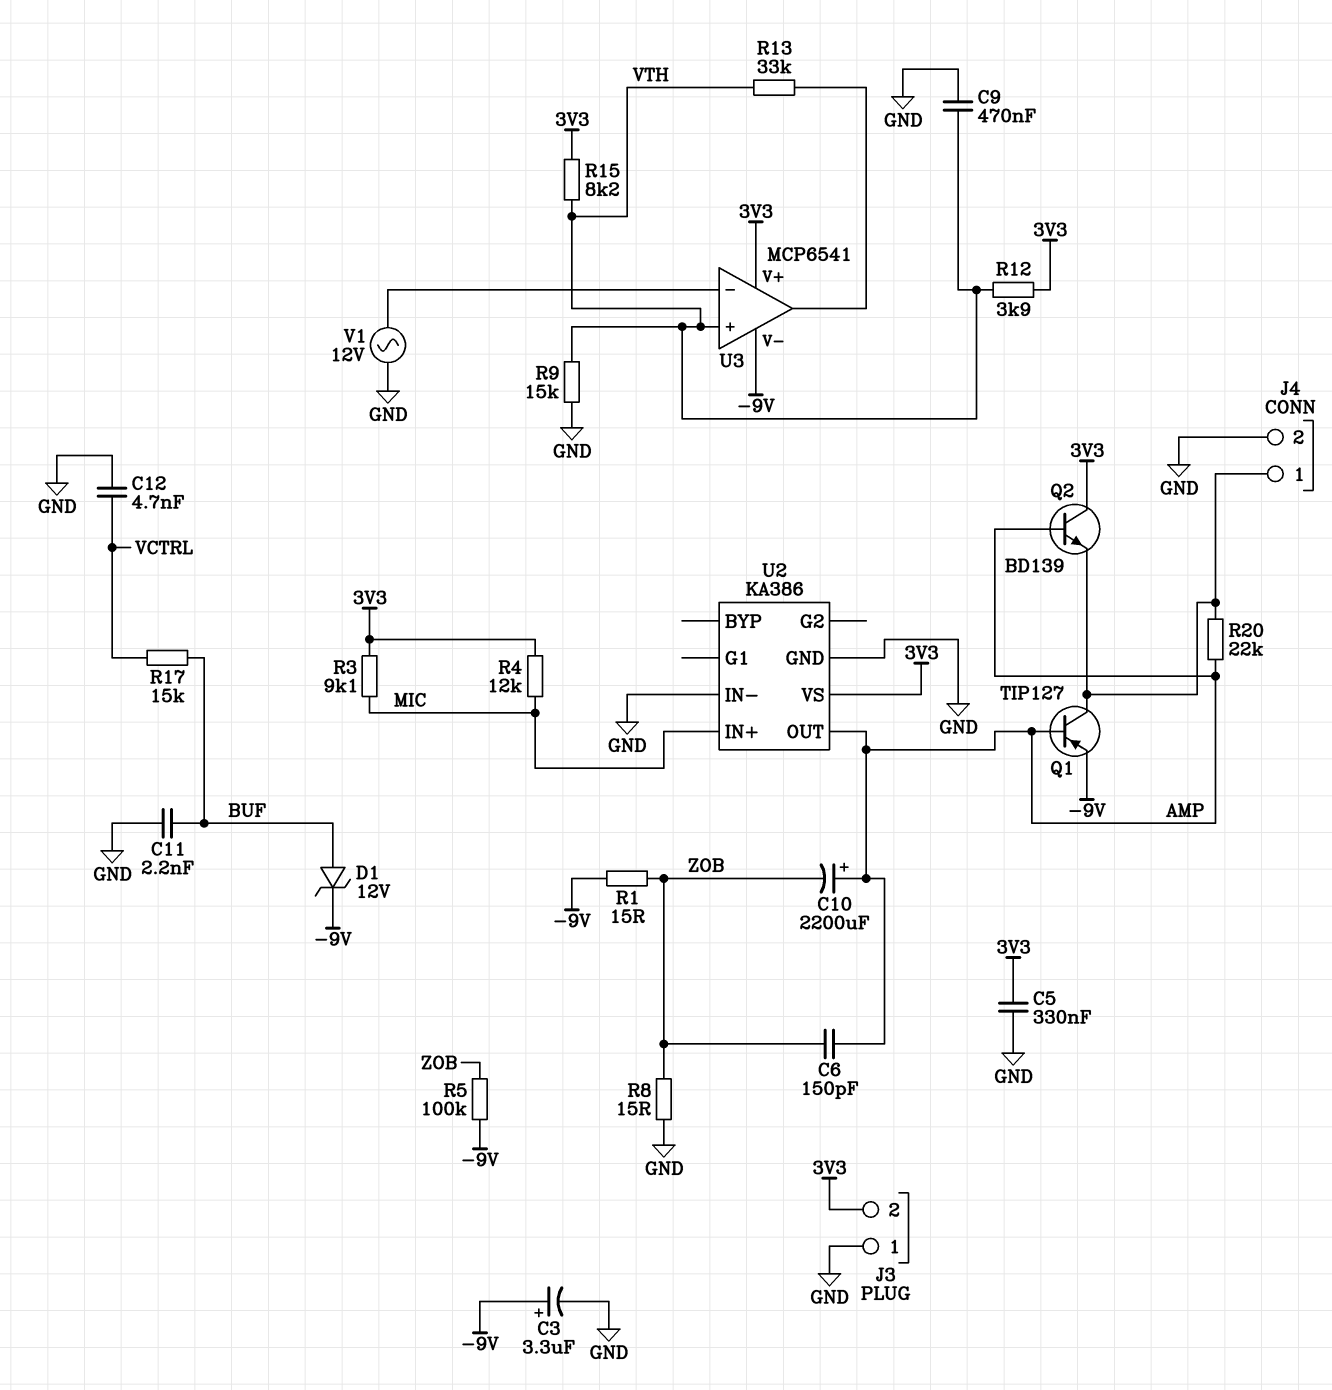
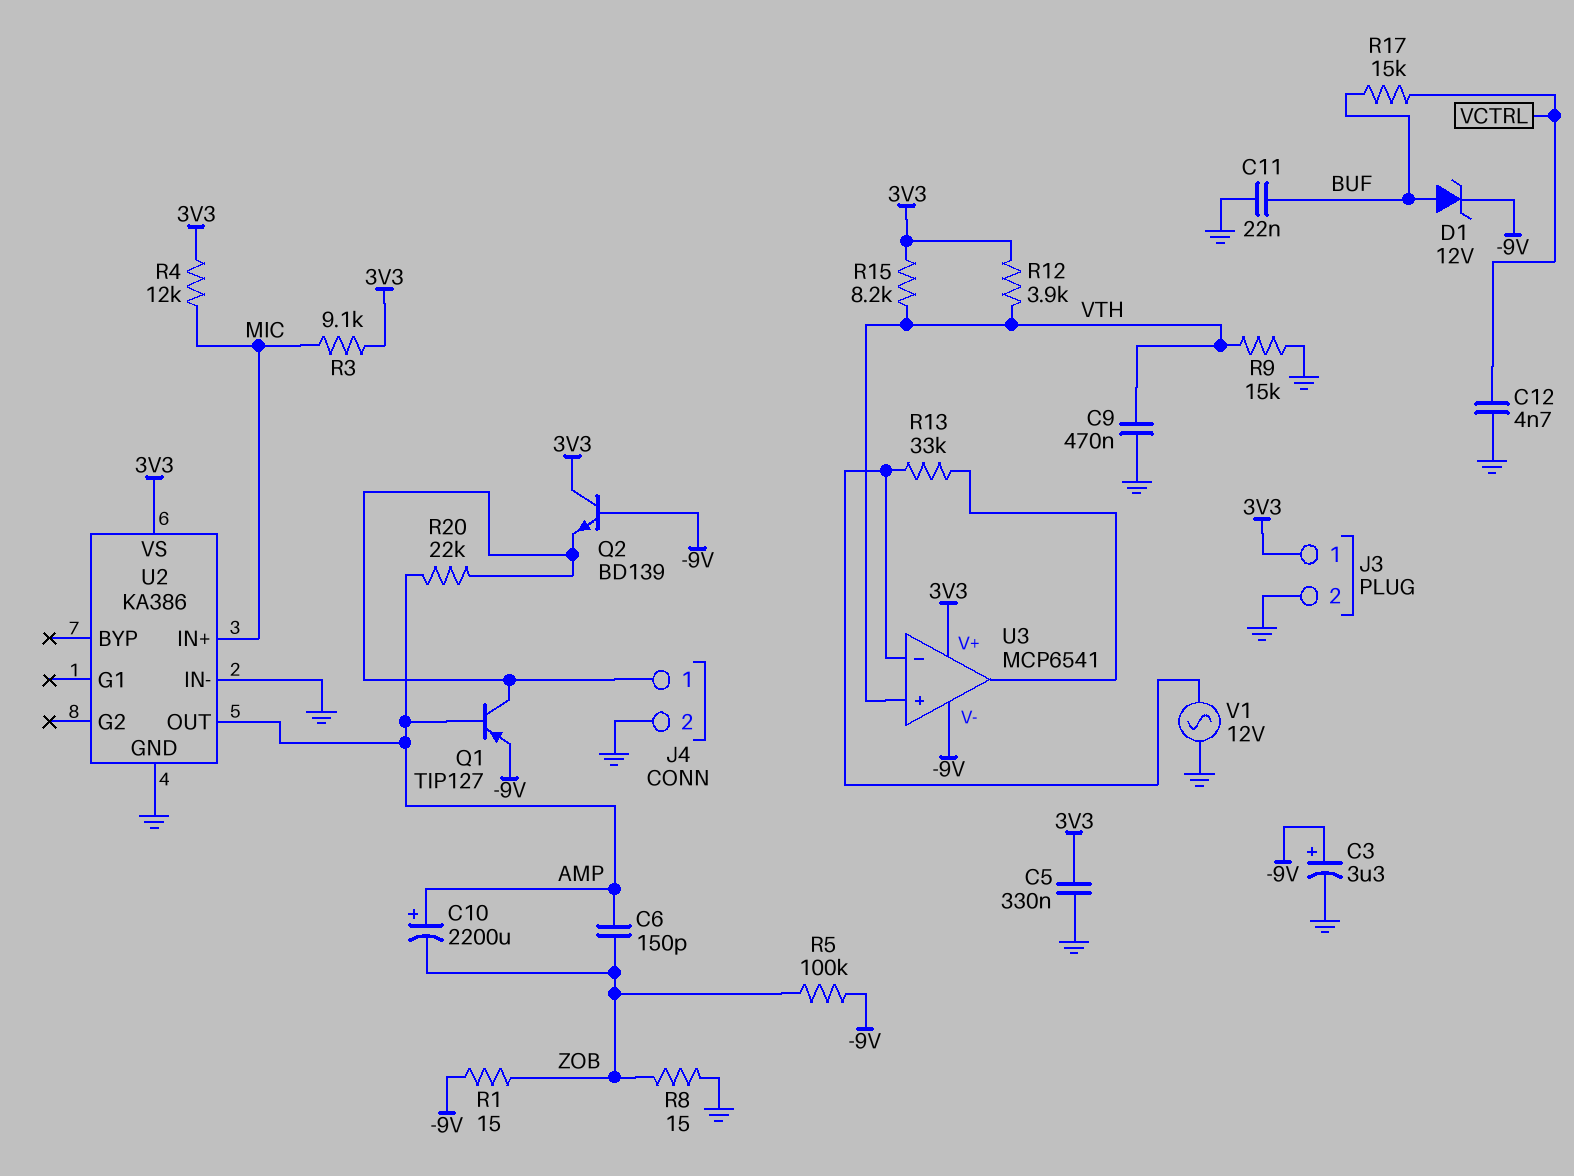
C11: 2.2nF (BUF, GND) -> 22nF (BUF, GND)
J3 pin 1: GND -> 3V3
J3 pin 2: 3V3 -> GND
Q2: NPN BD139 (B AMP, C 3V3, E J4/1) -> NPN BD139 (B -9V, C 3V3, E J4/1)
R13: 33k (U3/out, VTH) -> 33k (U3/in-, U3/out)

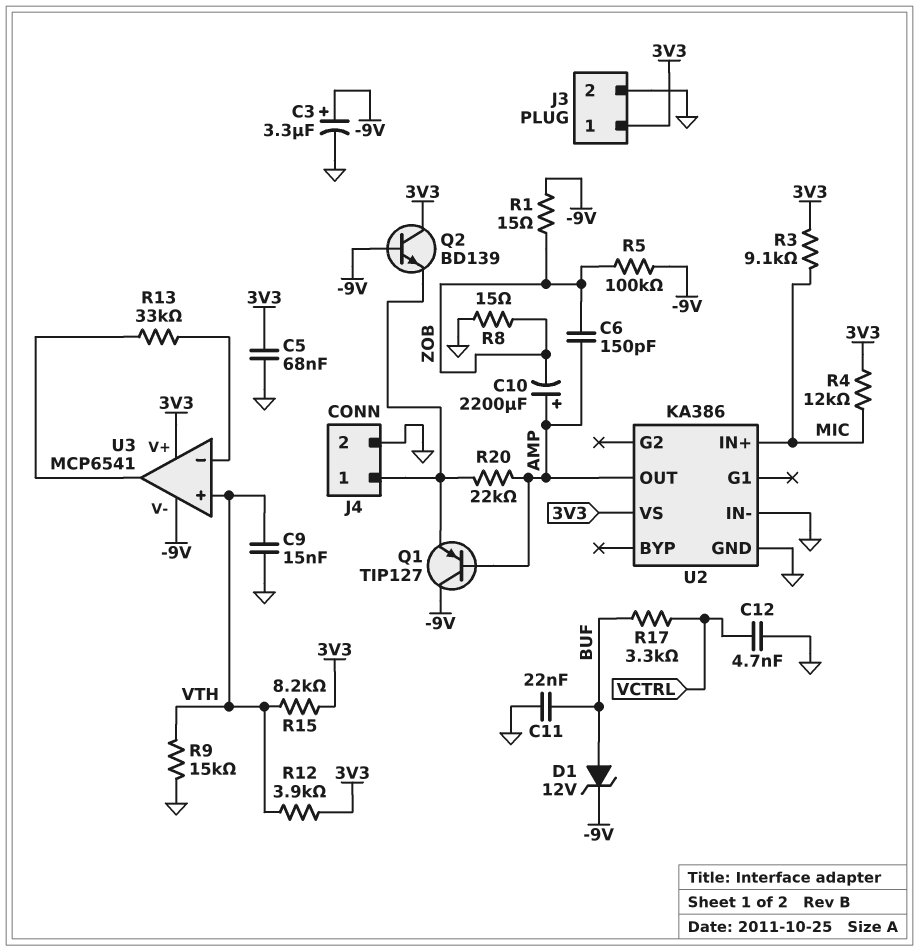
C5: 330nF (3V3, GND) -> 68nF (3V3, GND)
C9: 470nF (GND, VTH) -> 15nF (GND, VTH)
Q1: PNP TIP127 (B AMP, C J4/1, E -9V) -> PNP TIP127 (B AMP, C -9V, E J4/1)
R17: 15k (BUF, VCTRL) -> 3.3k (BUF, VCTRL)
V1: AC 12V (GND, U3/in-) -> none

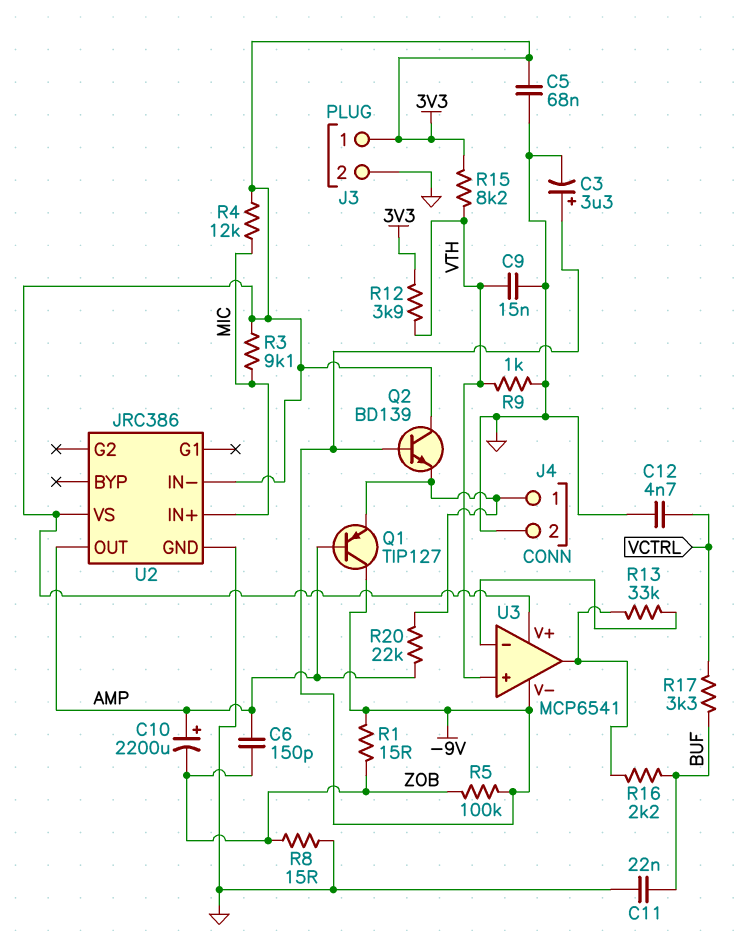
D1: zener 12V (A BUF, K -9V) -> none
R9: 15k (GND, VTH) -> 1k (GND, VTH)
R16: none -> 2.2k (BUF, U3/out)
U2: KA386 -> JRC386
U2 pin IN-: GND -> 3V3

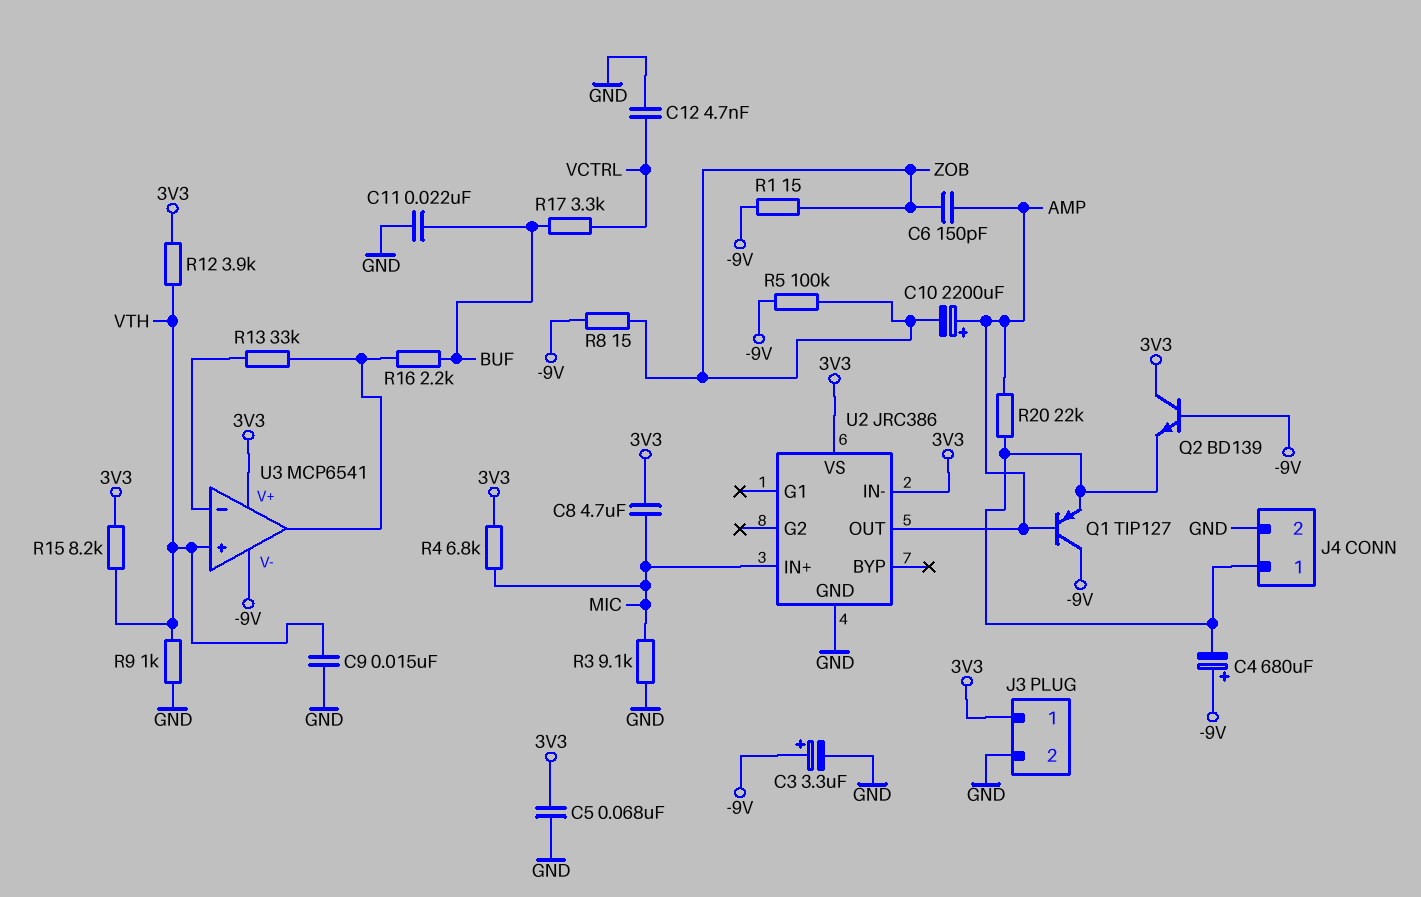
C4: none -> 680uF (plus -9V, minus J4/1)
C8: none -> 4.7uF (3V3, MIC)
R3: 9.1k (3V3, MIC) -> 9.1k (GND, MIC)
R4: 12k (3V3, MIC) -> 6.8k (3V3, MIC)
R8: 15 (GND, ZOB) -> 15 (-9V, ZOB)

